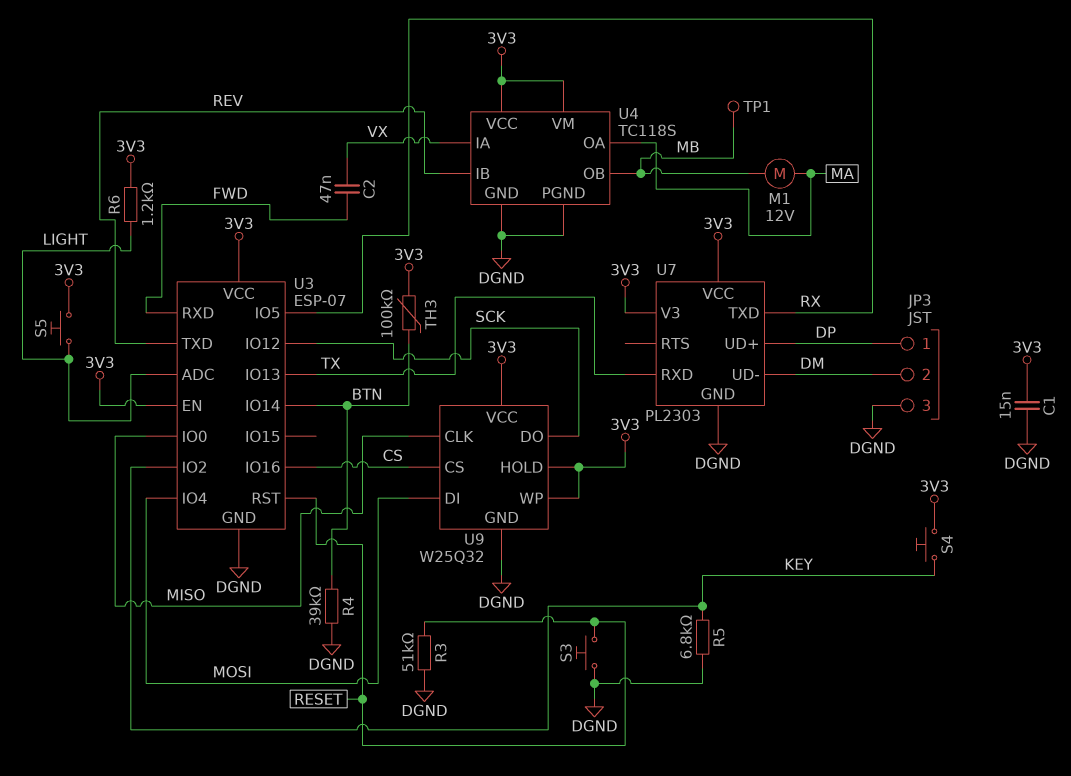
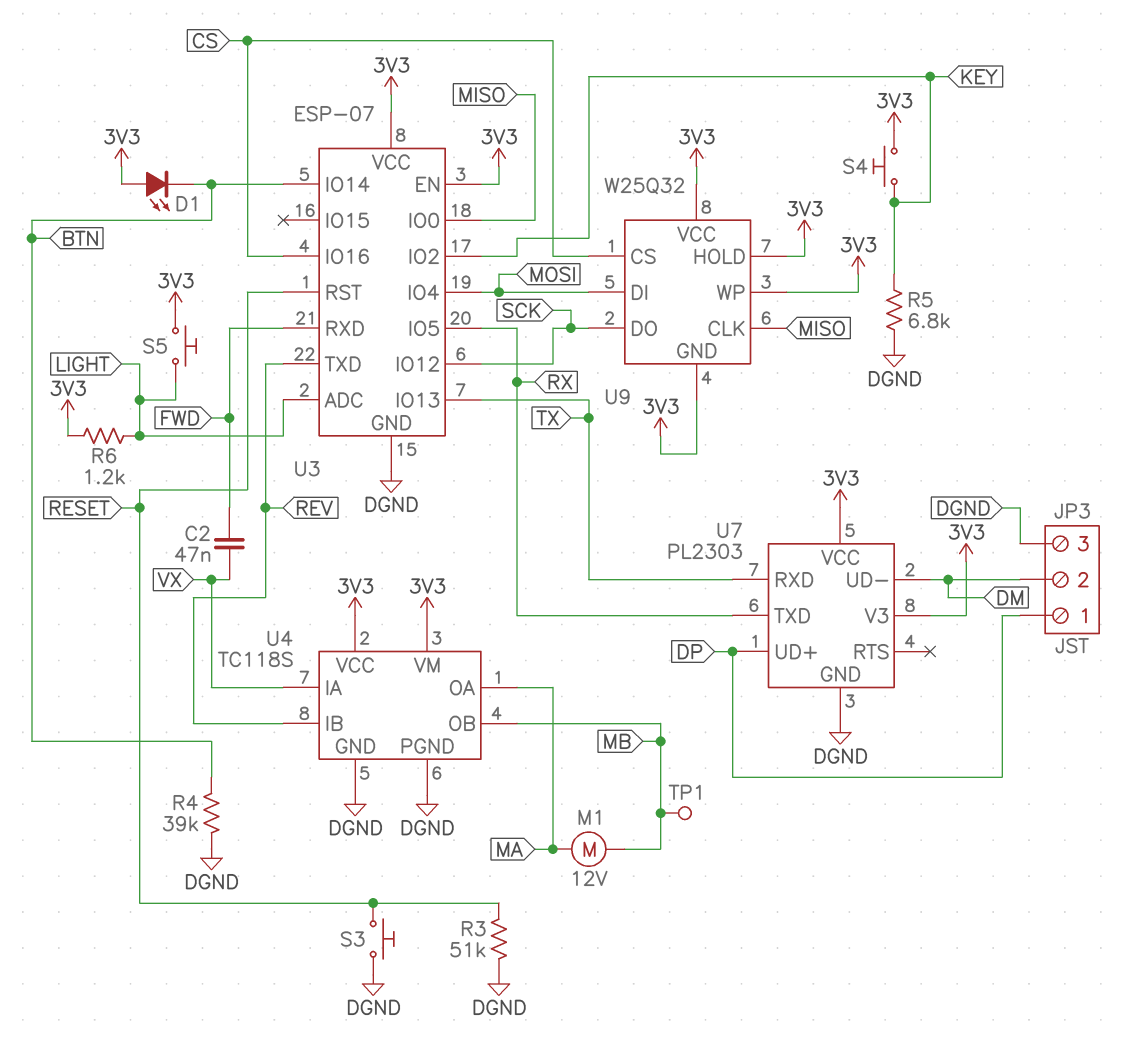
C1: 15nF (3V3, DGND) -> none
D1: none -> LED (A 3V3, K BTN)
TH3: 100k (3V3, BTN) -> none
U9 pin GND: DGND -> 3V3

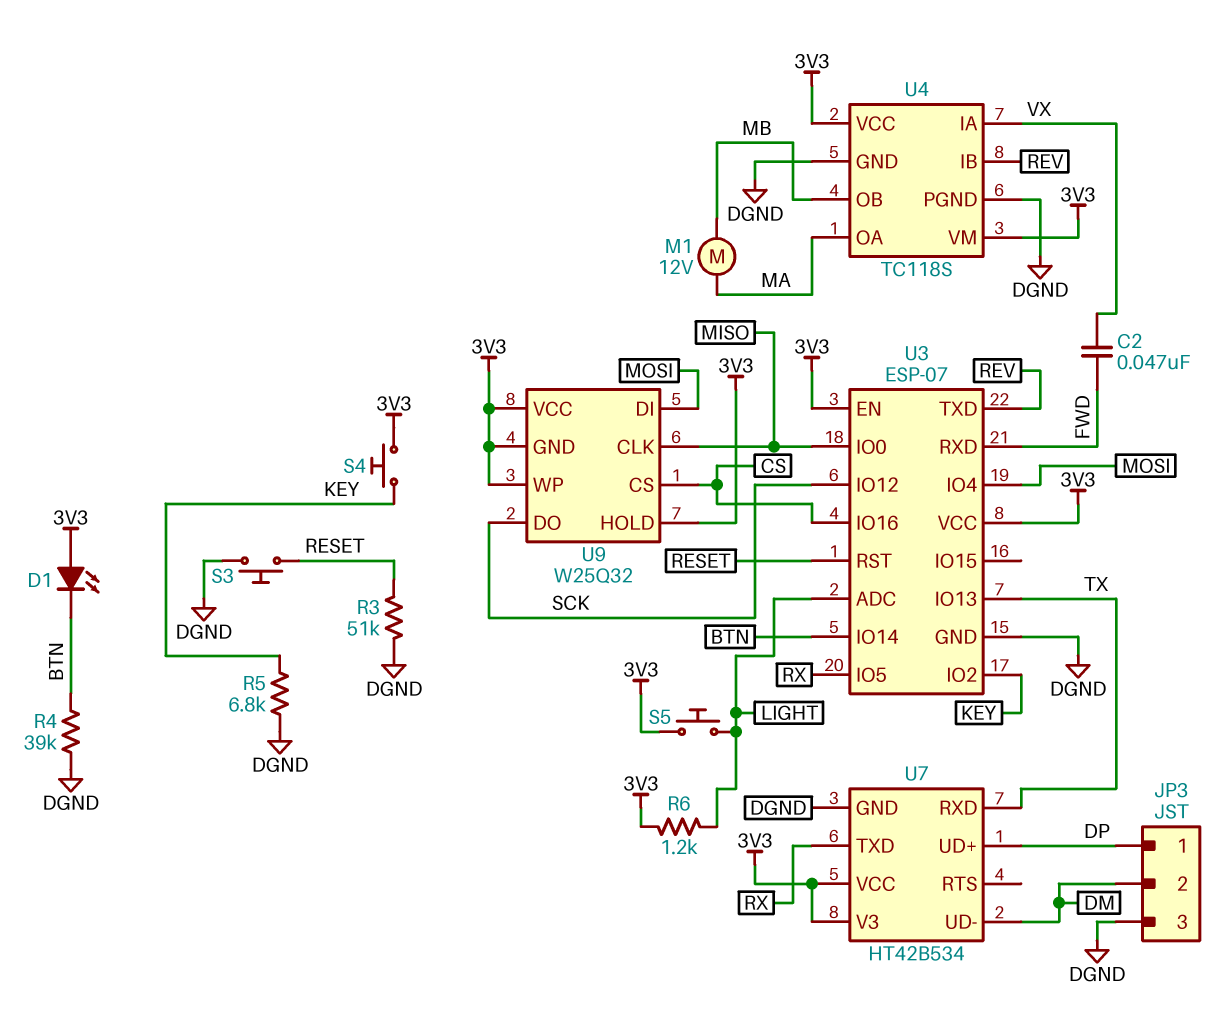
TP1: test point (MB) -> none
U7: PL2303 -> HT42B534

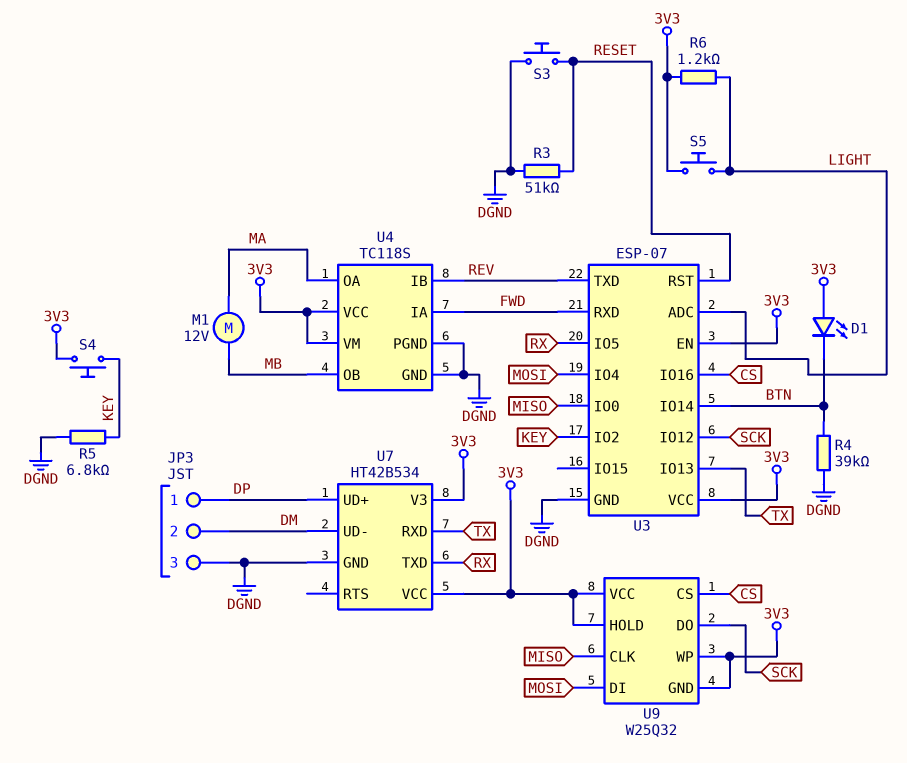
C2: 47nF (FWD, VX) -> none
U4 pin IA: VX -> FWD

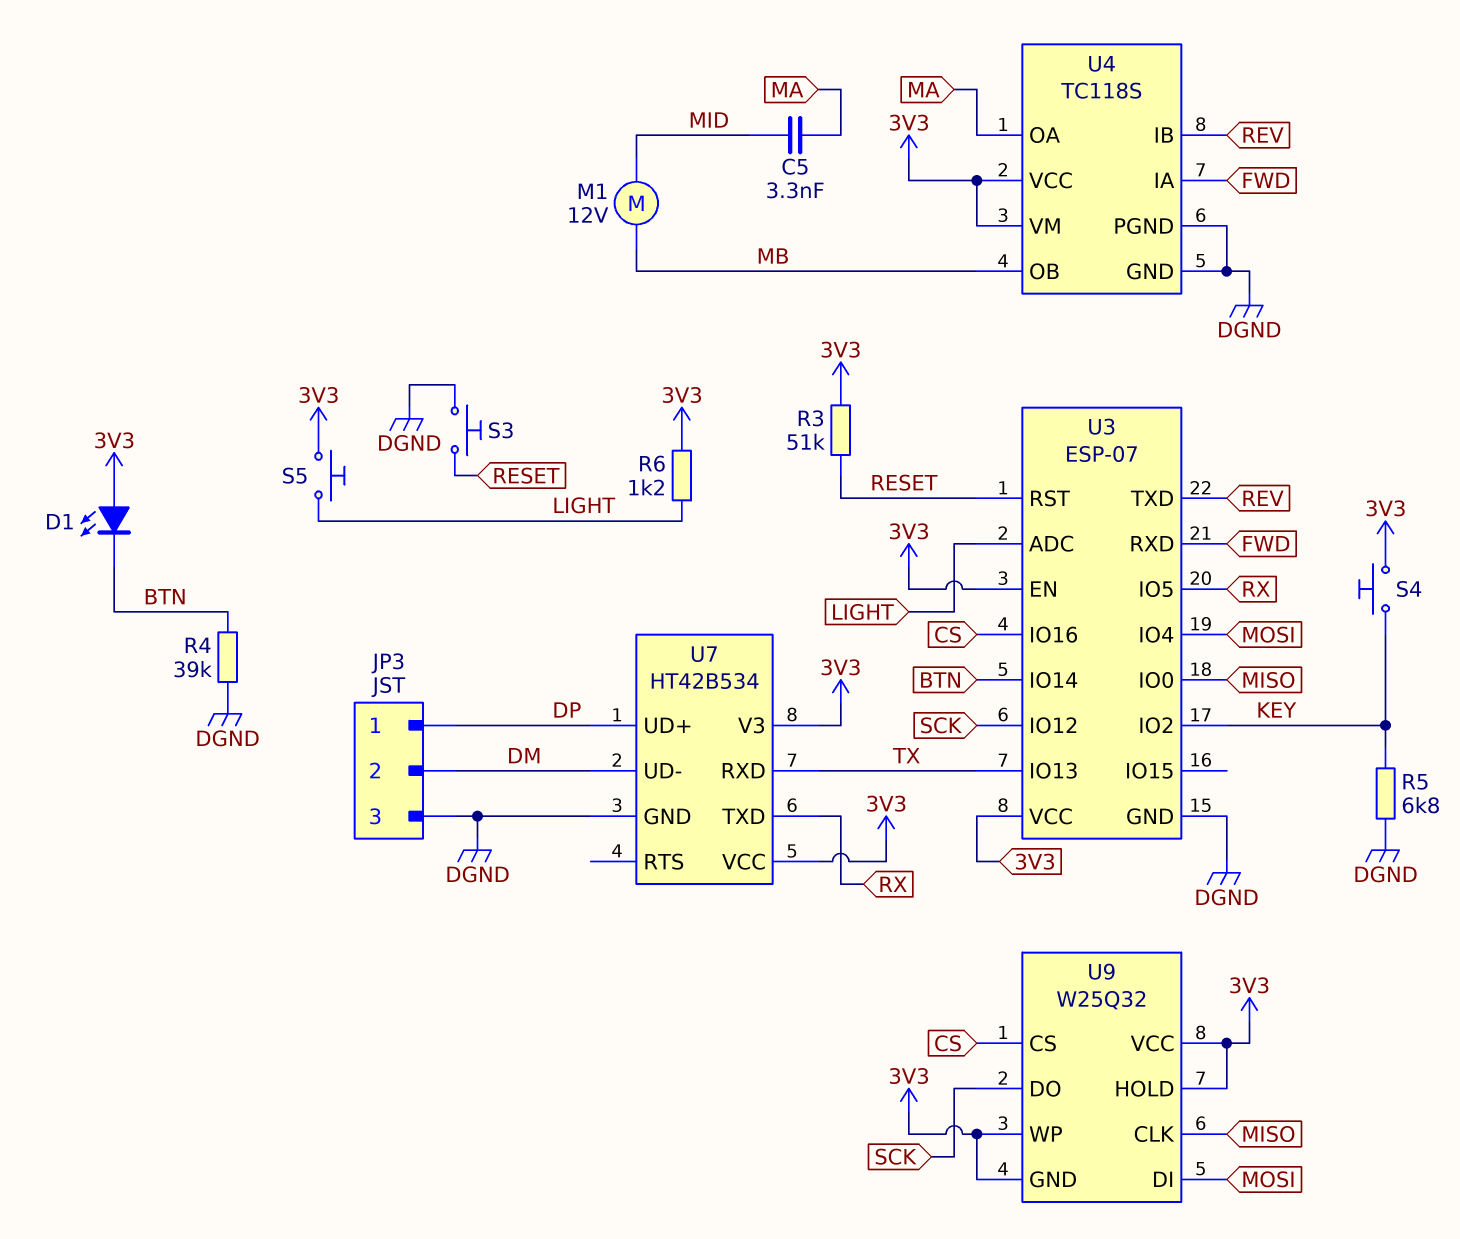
C5: none -> 3.3nF (MA, MID)
M1: motor 12V (MA, MB) -> motor 12V (MB, MID)
R3: 51k (DGND, RESET) -> 51k (3V3, RESET)

